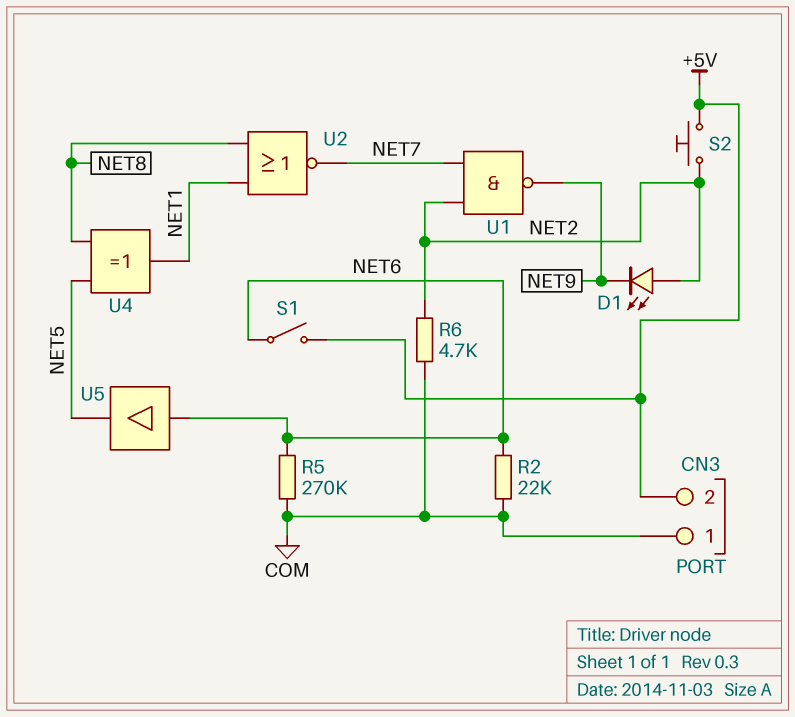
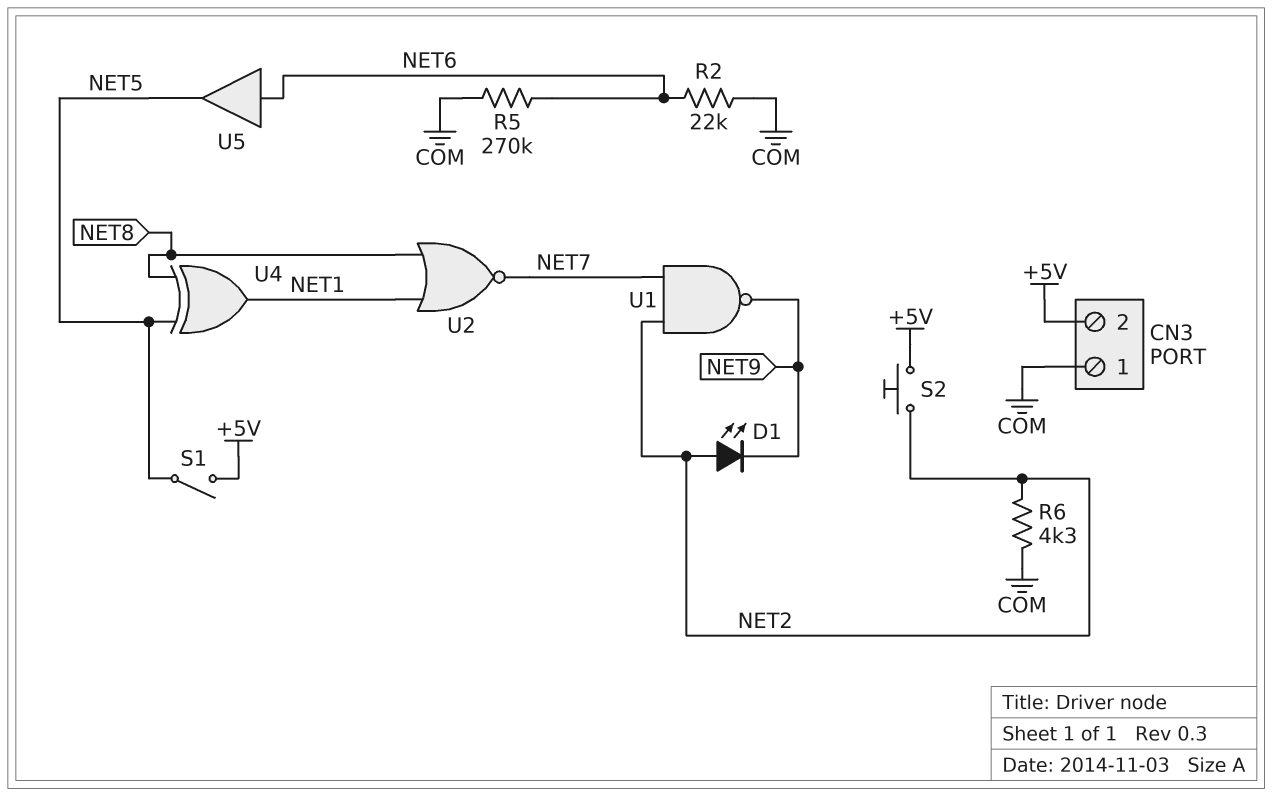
R6: 4.7k (COM, NET2) -> 4.3k (COM, NET2)
S1: switch (+5V, NET6) -> switch (+5V, NET5)

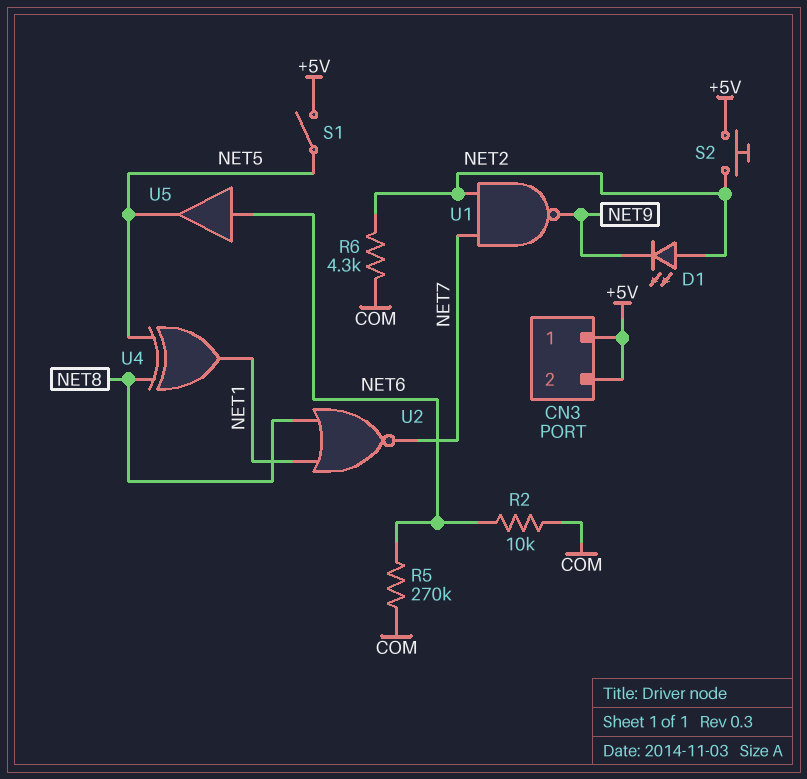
CN3 pin 1: COM -> +5V
R2: 22k (COM, NET6) -> 10k (COM, NET6)

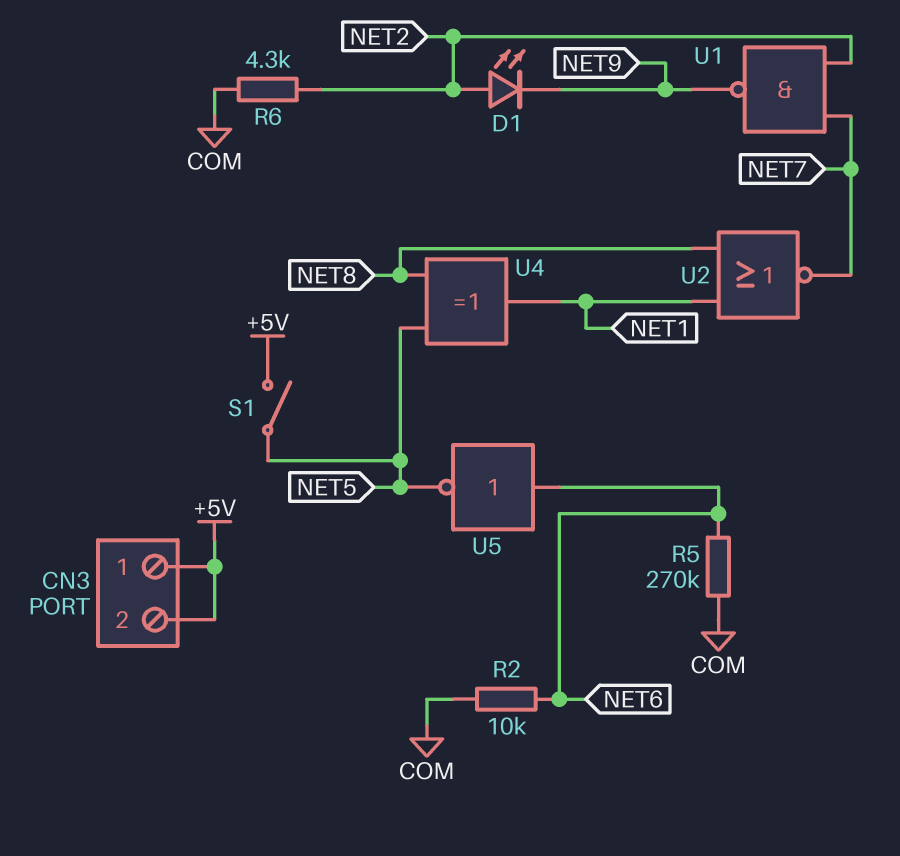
S2: button (+5V, NET2) -> none
U5: buffer (in NET6, out NET5) -> NOT (in NET6, out NET5)

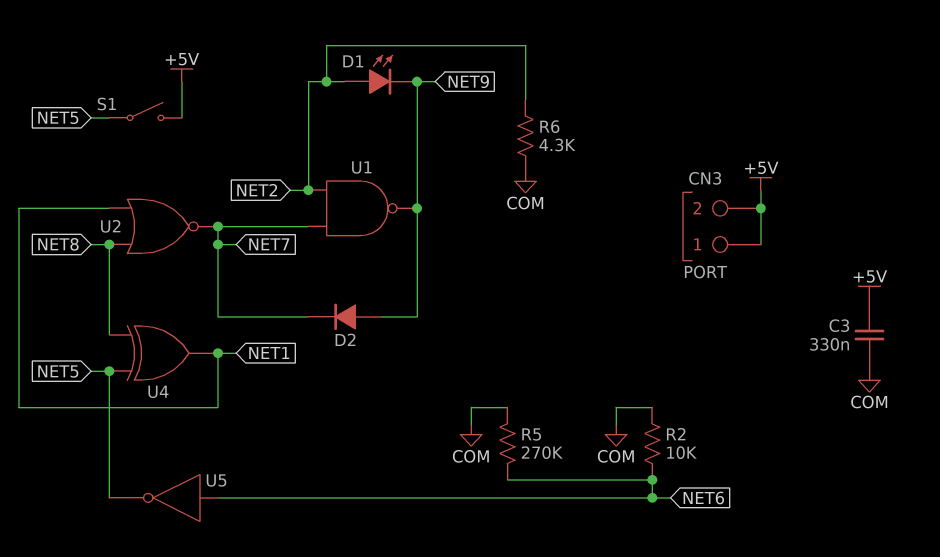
C3: none -> 330nF (+5V, COM)
D2: none -> diode (A NET9, K NET7)

